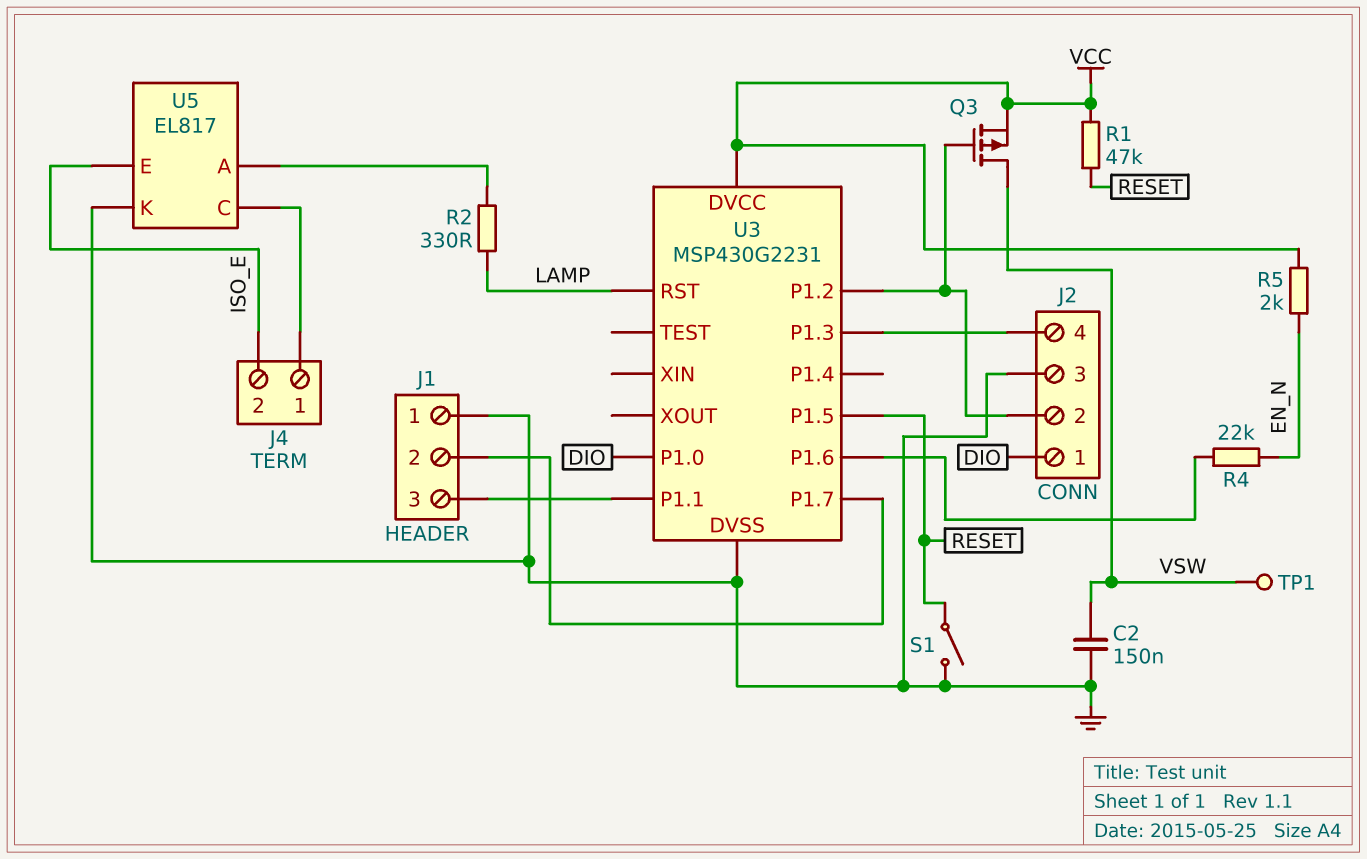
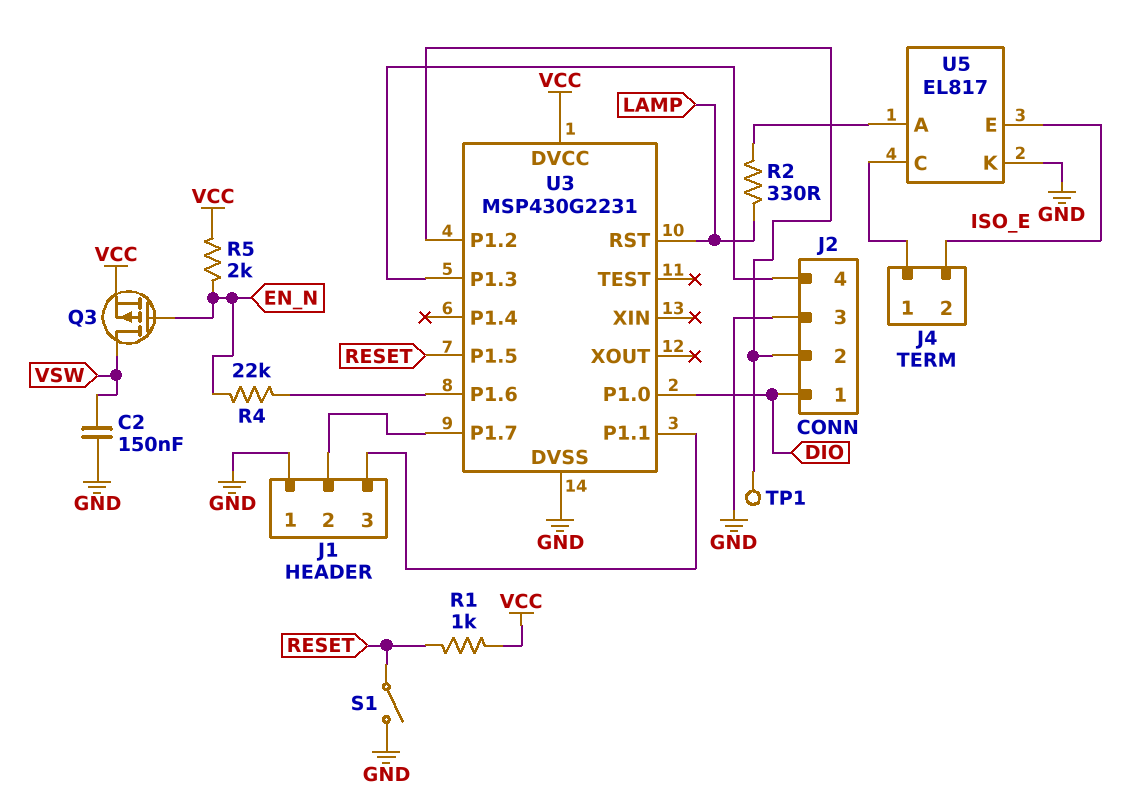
Q3: PMOS (G J2/2, D VSW, S VCC) -> PMOS (G EN_N, D VSW, S VCC)
R1: 47k (RESET, VCC) -> 1k (RESET, VCC)
TP1: test point (VSW) -> test point (J2/2)

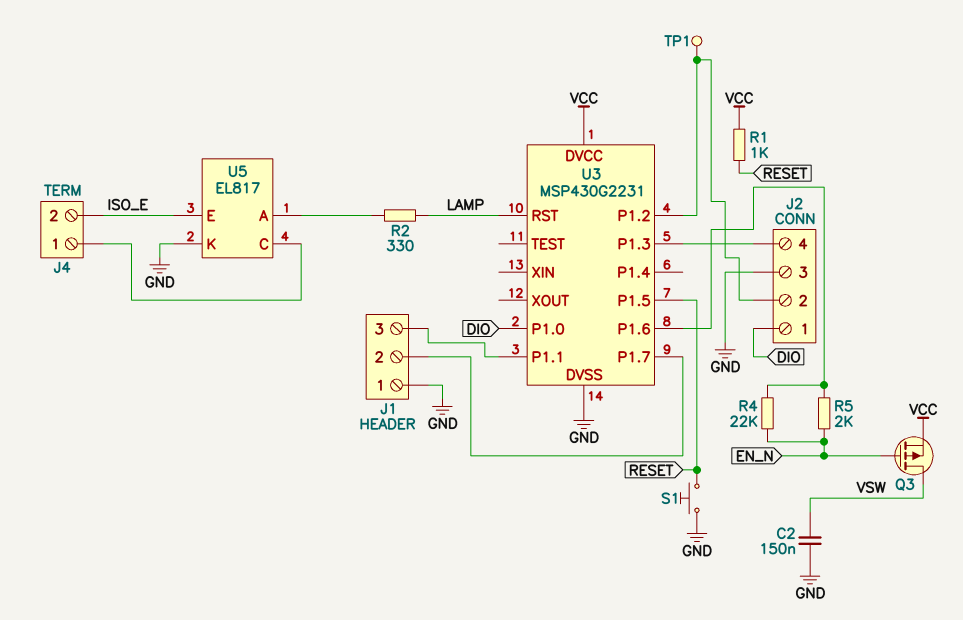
R5: 2k (EN_N, VCC) -> 2k (EN_N, U3/P1.6)
S1: switch (GND, RESET) -> button (GND, RESET)

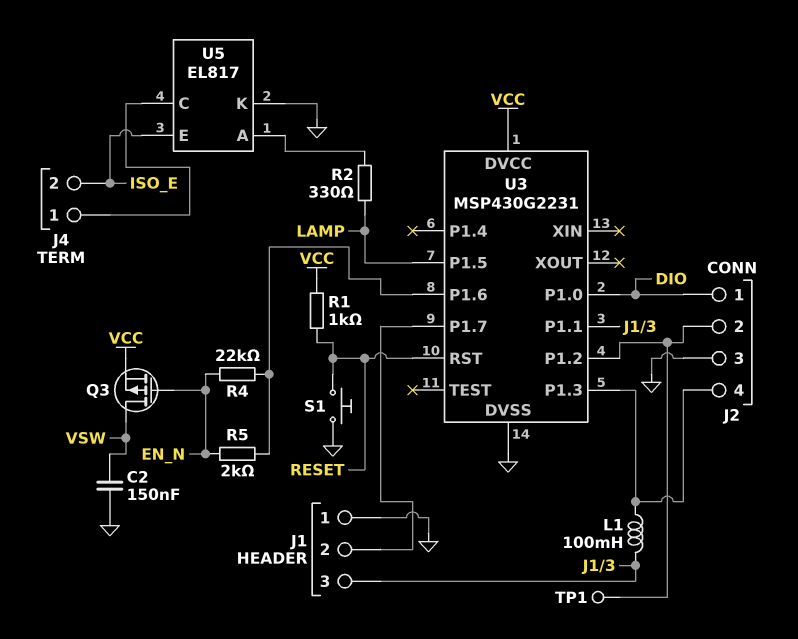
L1: none -> 100mH (J1/3, J2/4)
U3 pin P1.5: RESET -> LAMP
U3 pin RST: LAMP -> RESET

